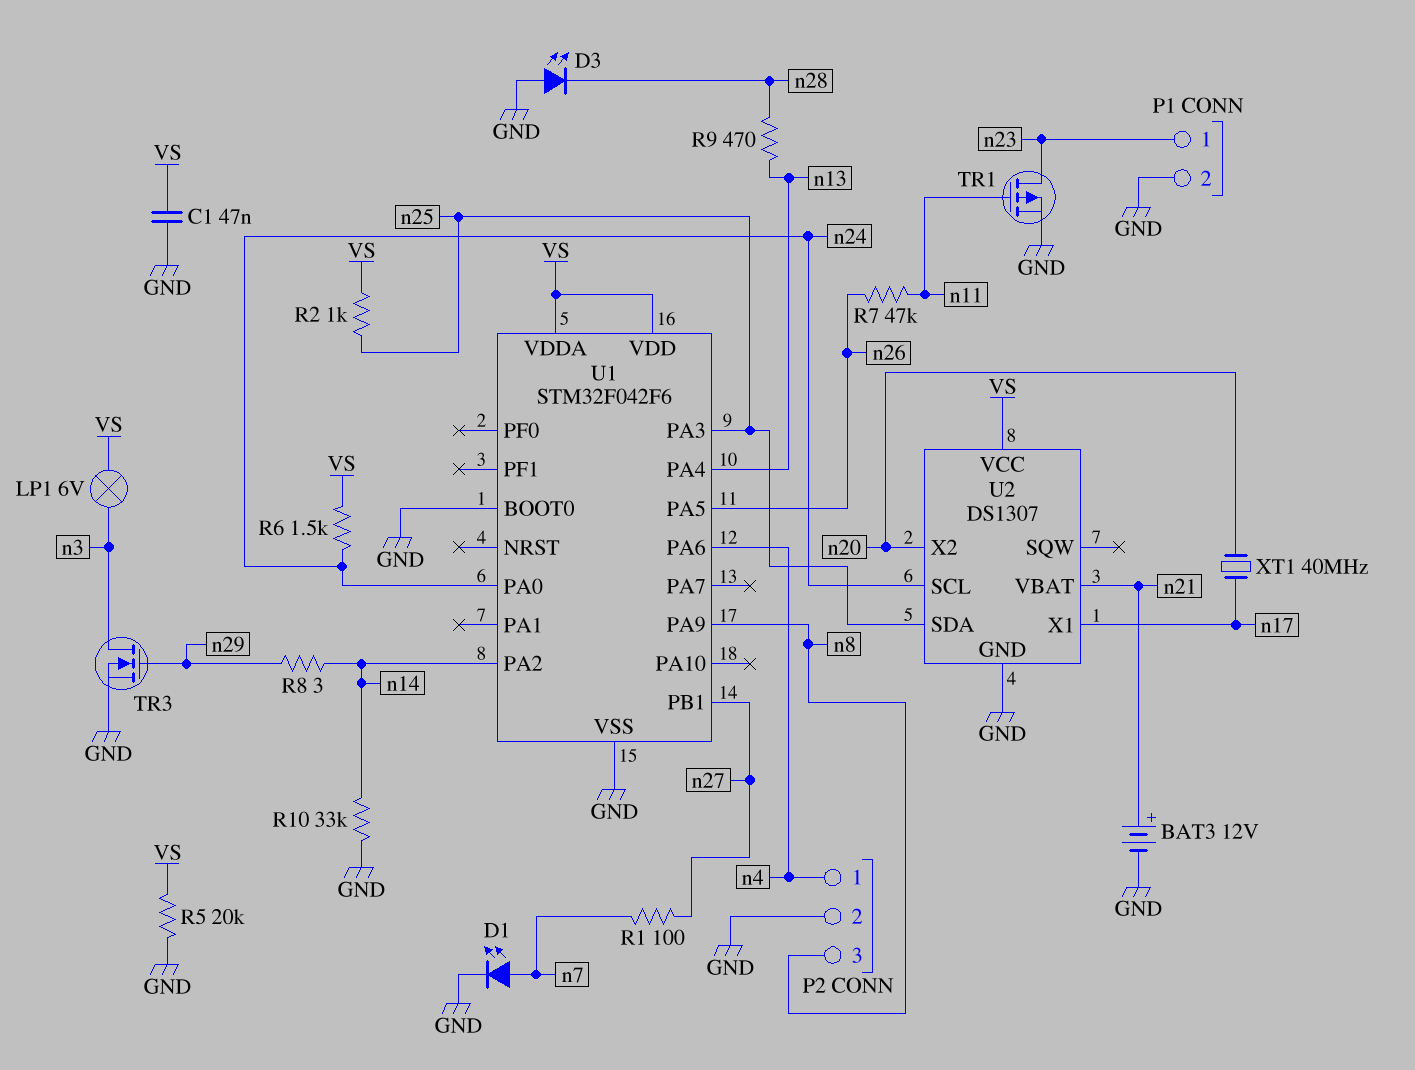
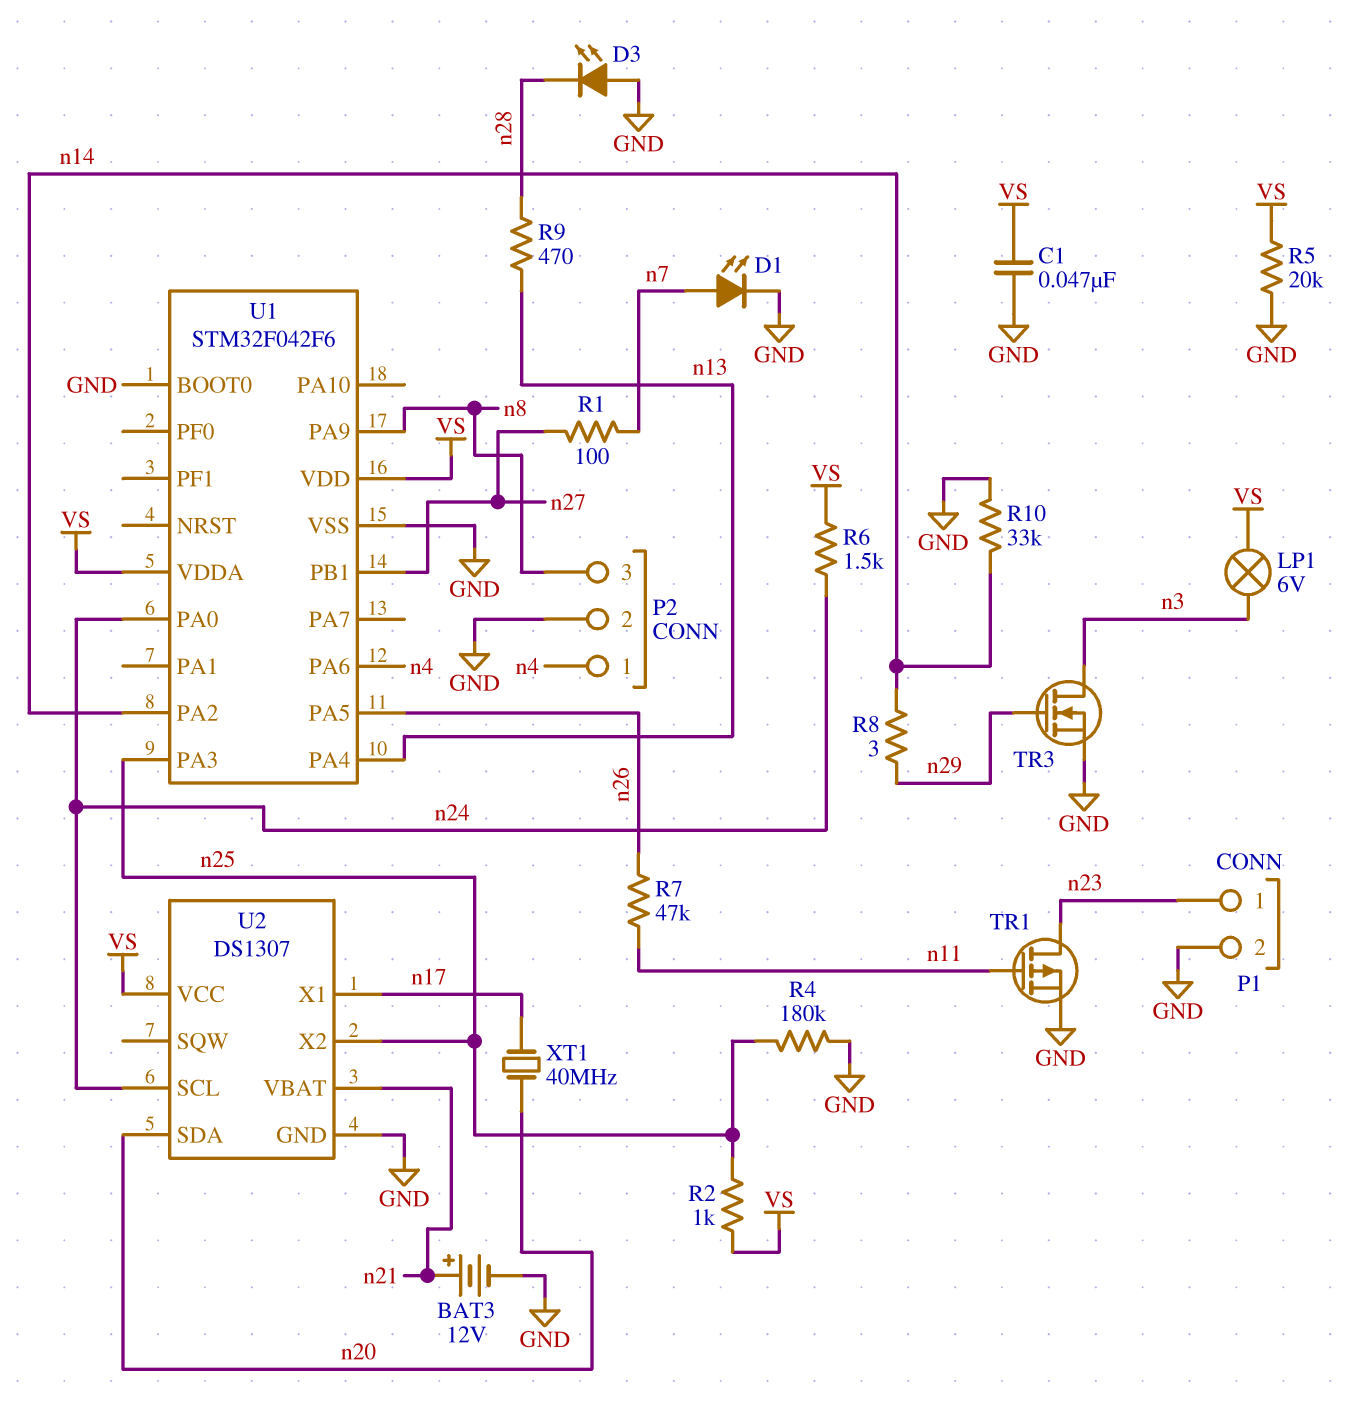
R4: none -> 180k (GND, n25)
U2 pin SDA: n25 -> n20
U2 pin X2: n20 -> n25

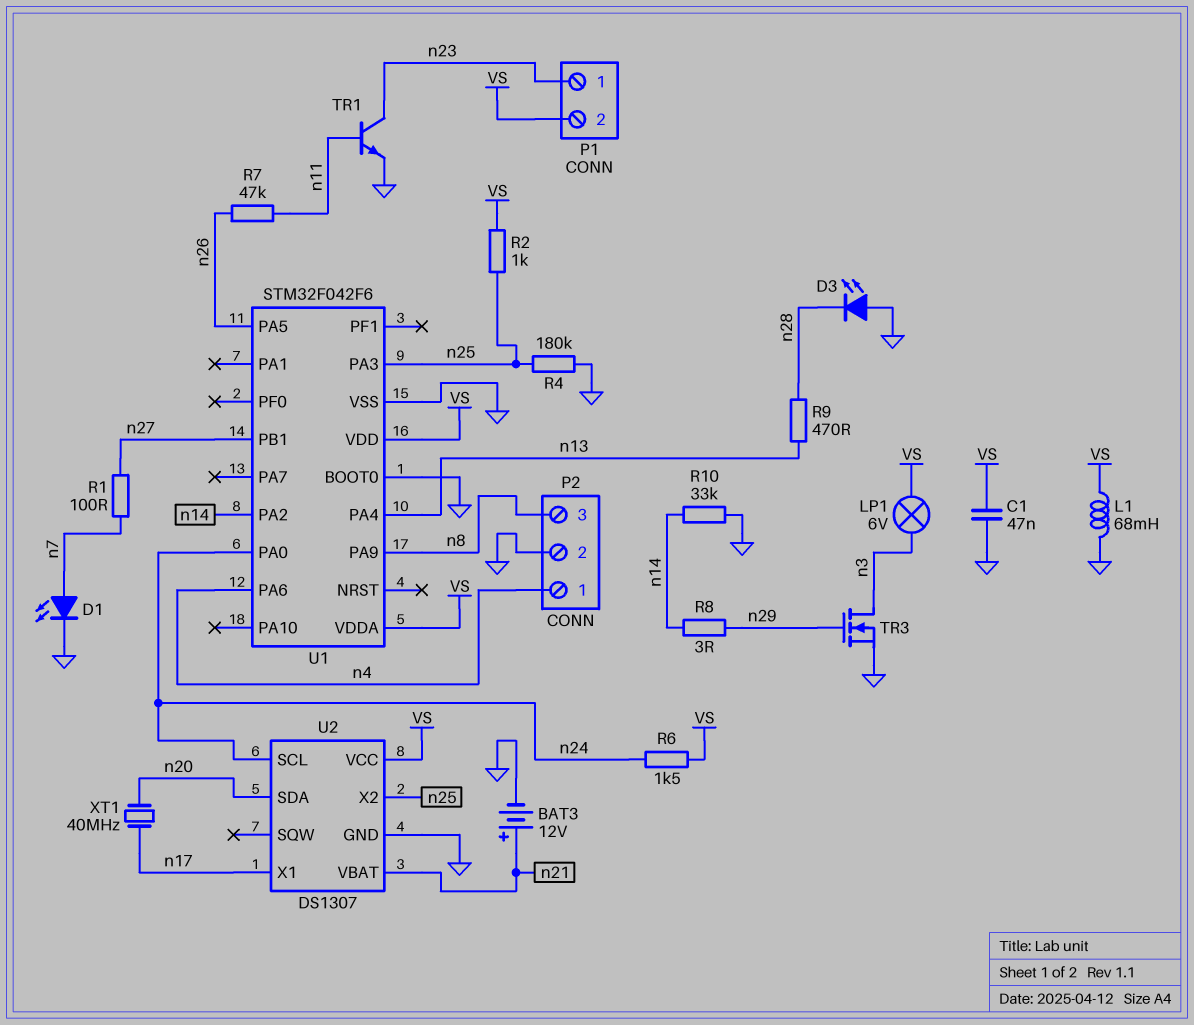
L1: none -> 68mH (GND, VS)
P1 pin 2: GND -> VS
R5: 20k (GND, VS) -> none
TR1: PMOS (G n11, D n23, S GND) -> NPN (B n11, C n23, E GND)

